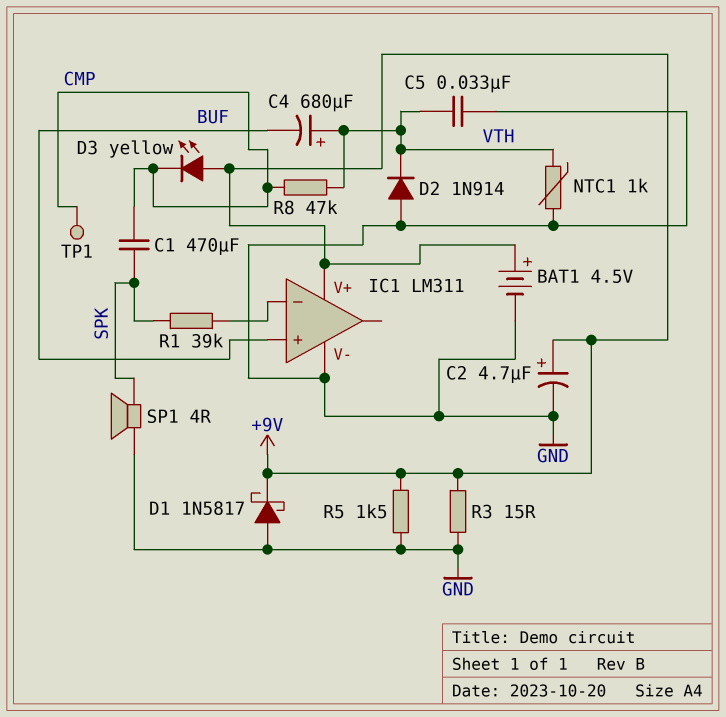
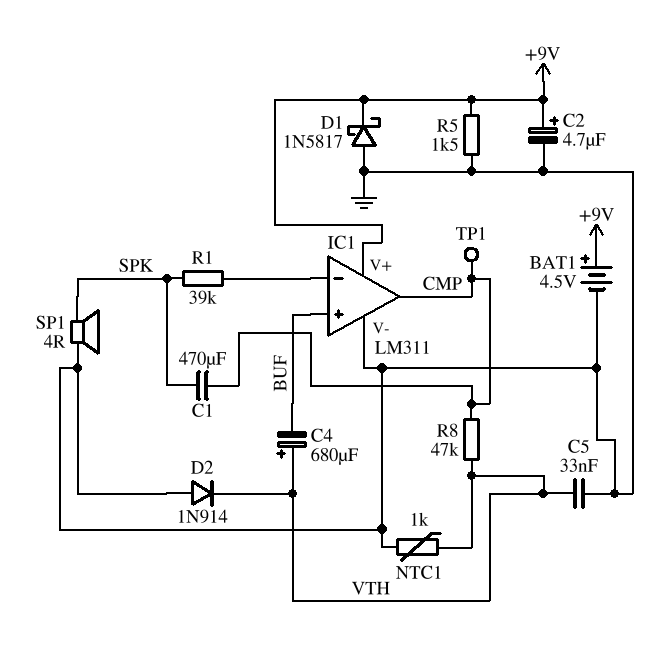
D3: LED yellow (A +9V, K CMP) -> none
IC1 pin out: none -> CMP
R3: 15 (+9V, GND) -> none

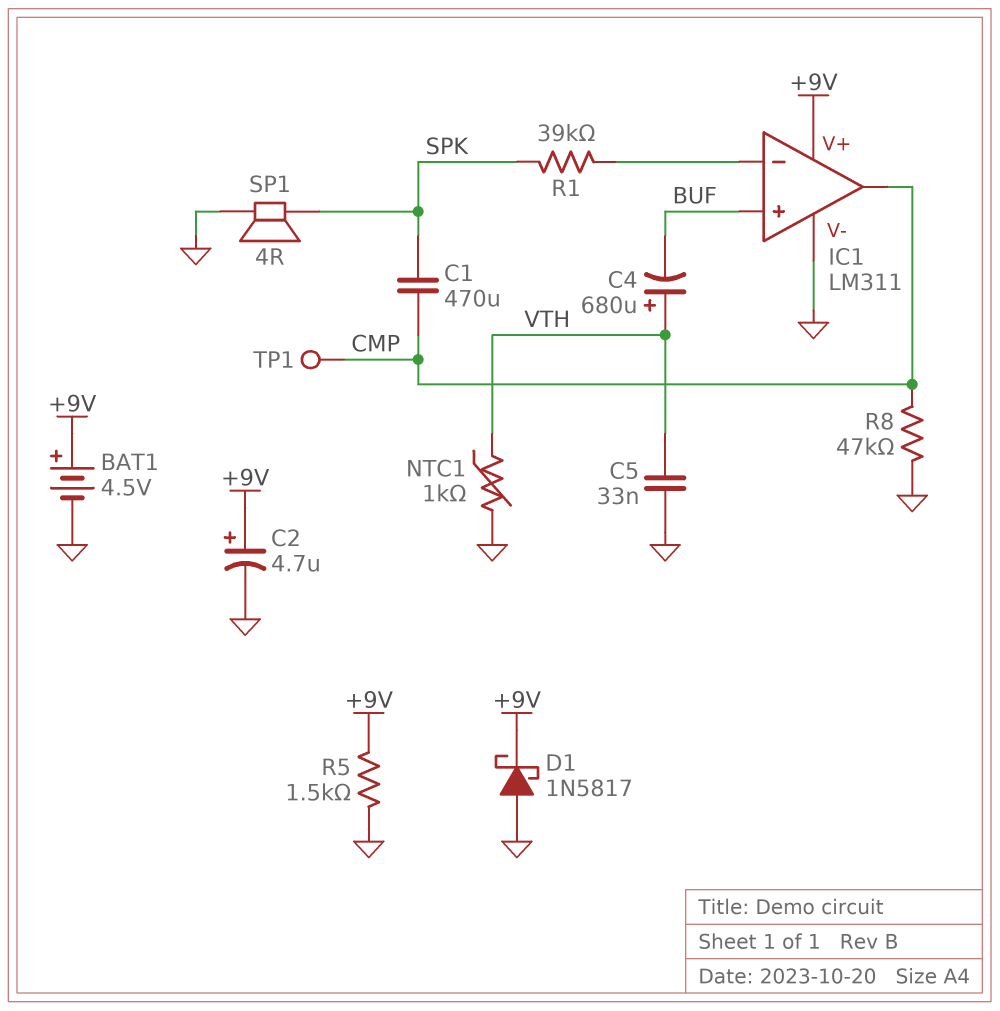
D2: diode 1N914 (A GND, K VTH) -> none
R8: 47k (CMP, VTH) -> 47k (CMP, GND)

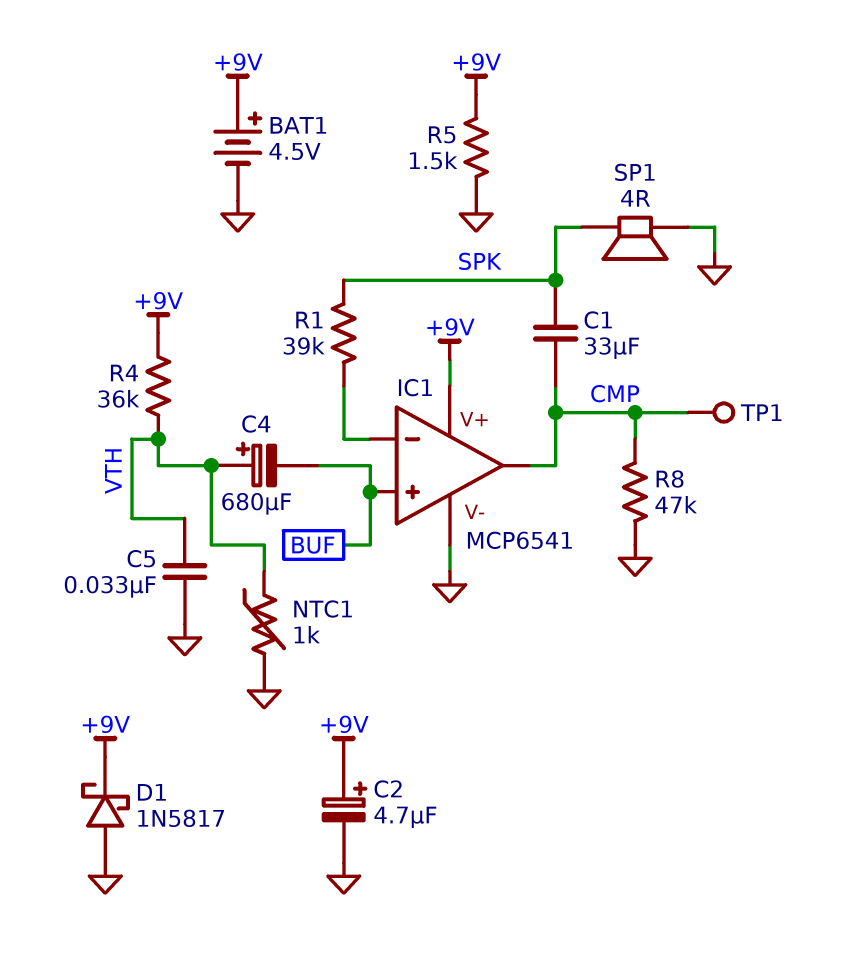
C1: 470uF (CMP, SPK) -> 33uF (CMP, SPK)
IC1: LM311 -> MCP6541
R4: none -> 36k (+9V, VTH)

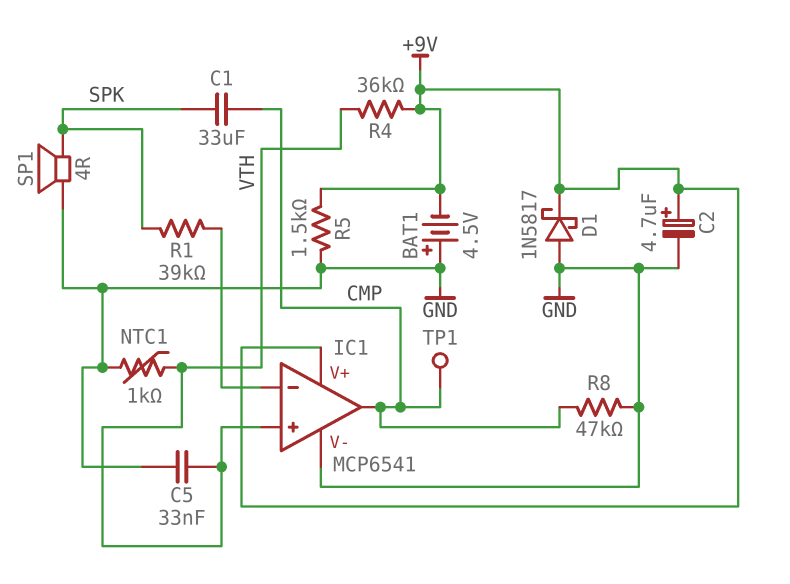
BAT1: 4.5V (plus +9V, minus GND) -> 4.5V (plus GND, minus +9V)
C4: 680uF (plus VTH, minus BUF) -> none
IC1 pin in+: BUF -> VTH

